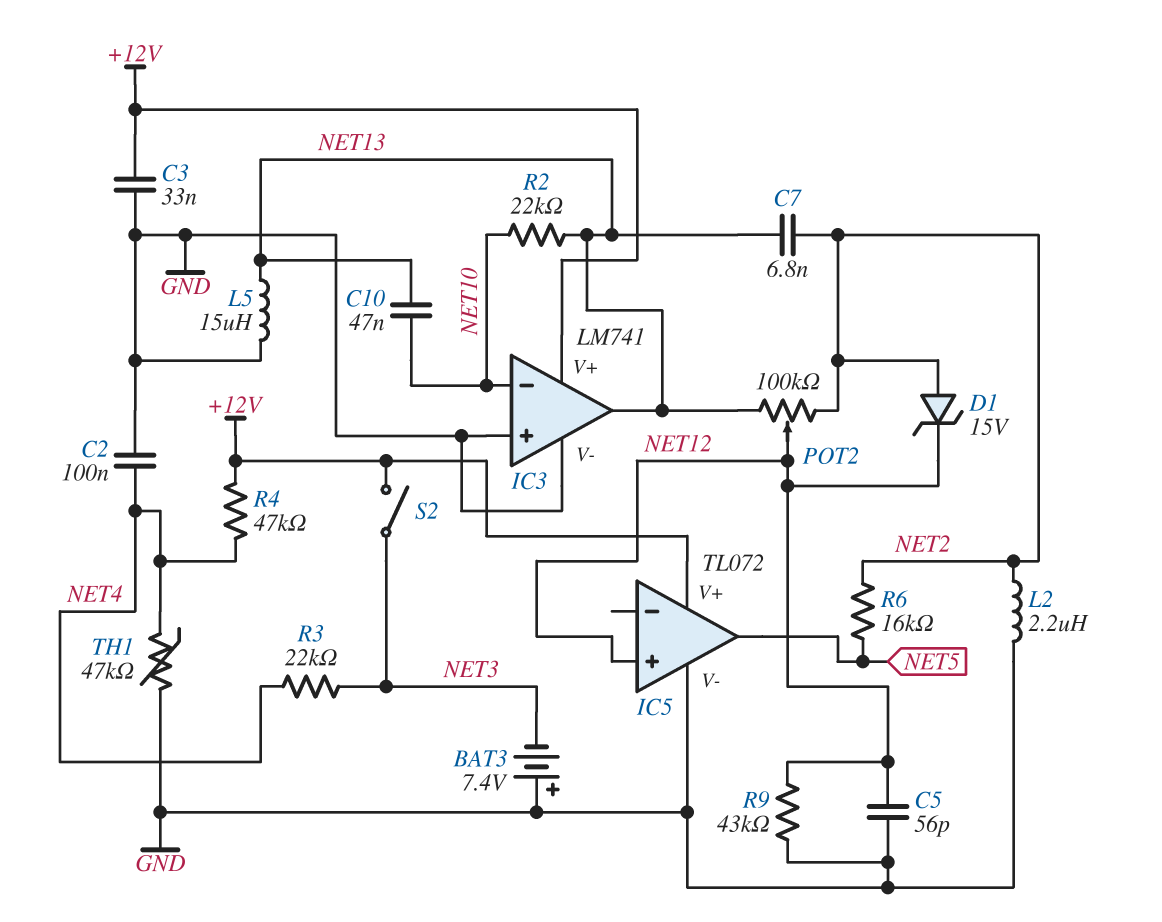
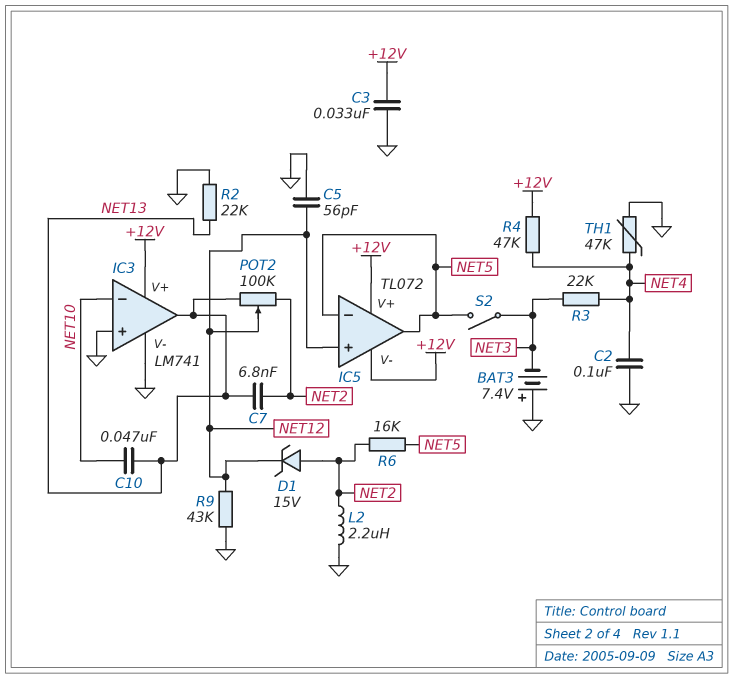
IC5 pin V-: GND -> +12V
IC5 pin in-: none -> NET5
L5: 15uH (GND, NET13) -> none
R2: 22k (NET10, NET13) -> 22k (GND, NET13)
S2: switch (+12V, NET3) -> switch (NET3, NET5)

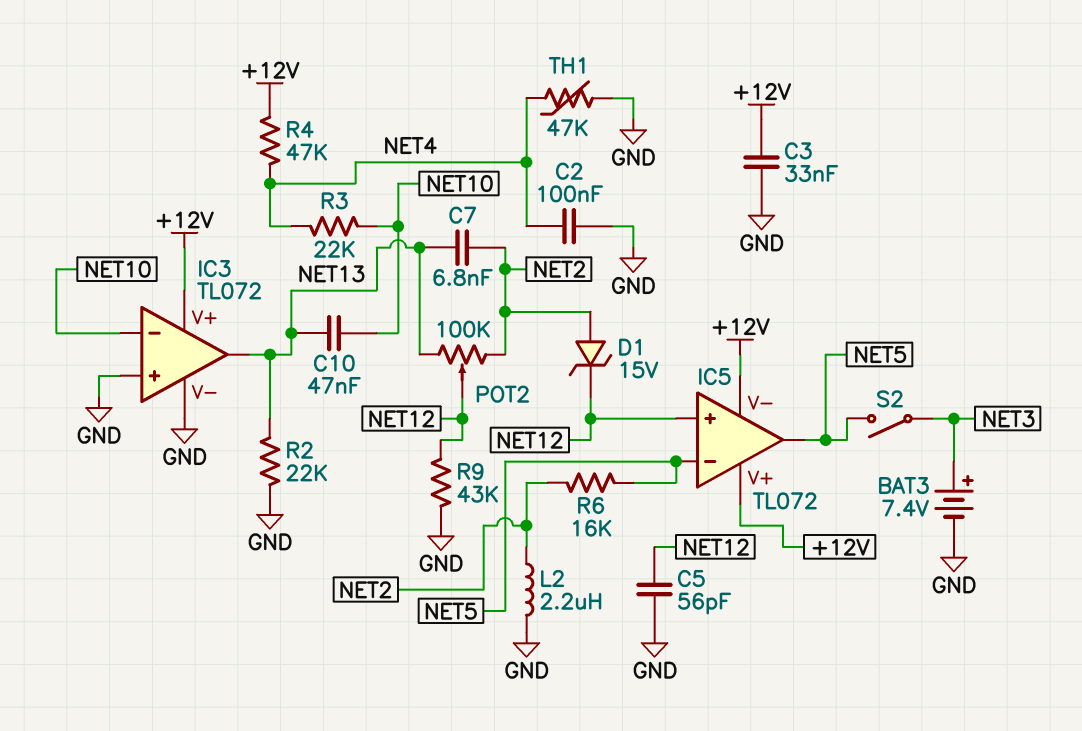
BAT3: 7.4V (plus GND, minus NET3) -> 7.4V (plus NET3, minus GND)
IC3: LM741 -> TL072
R3: 22k (NET3, NET4) -> 22k (NET4, NET10)

